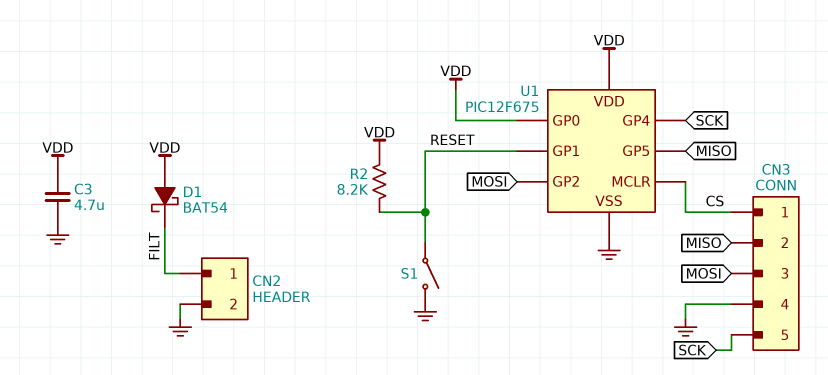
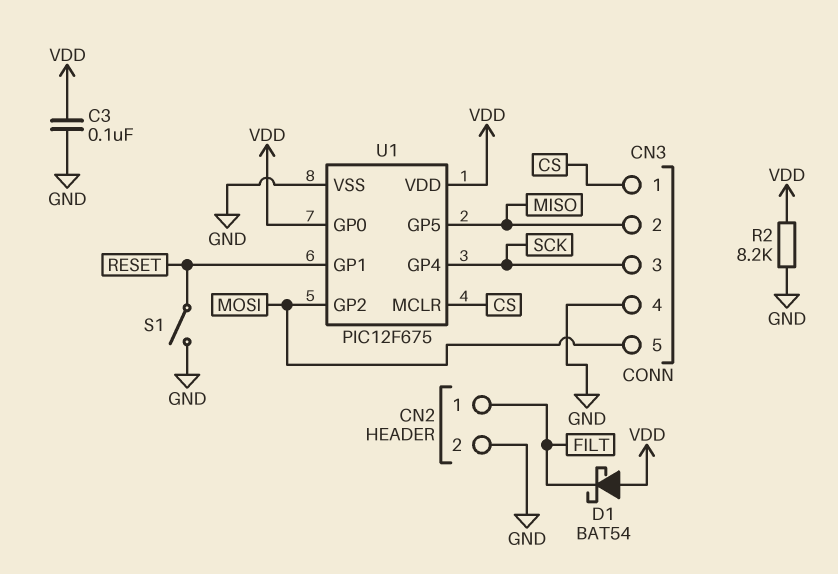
C3: 4.7uF (GND, VDD) -> 100nF (GND, VDD)
CN3 pin 3: MOSI -> SCK
CN3 pin 5: SCK -> MOSI
R2: 8.2k (RESET, VDD) -> 8.2k (GND, VDD)

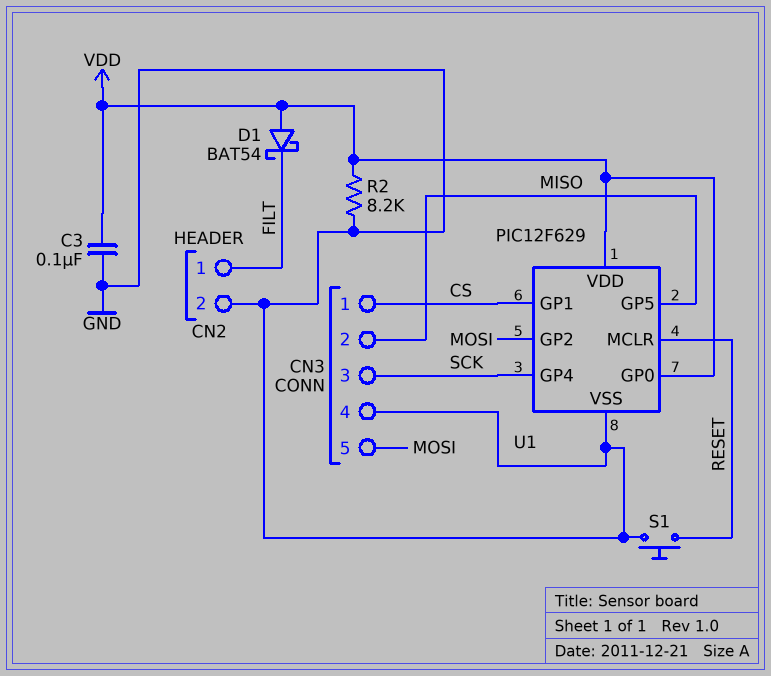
S1: switch (GND, RESET) -> button (GND, RESET)
U1: PIC12F675 -> PIC12F629
U1 pin GP1: RESET -> CS
U1 pin MCLR: CS -> RESET

